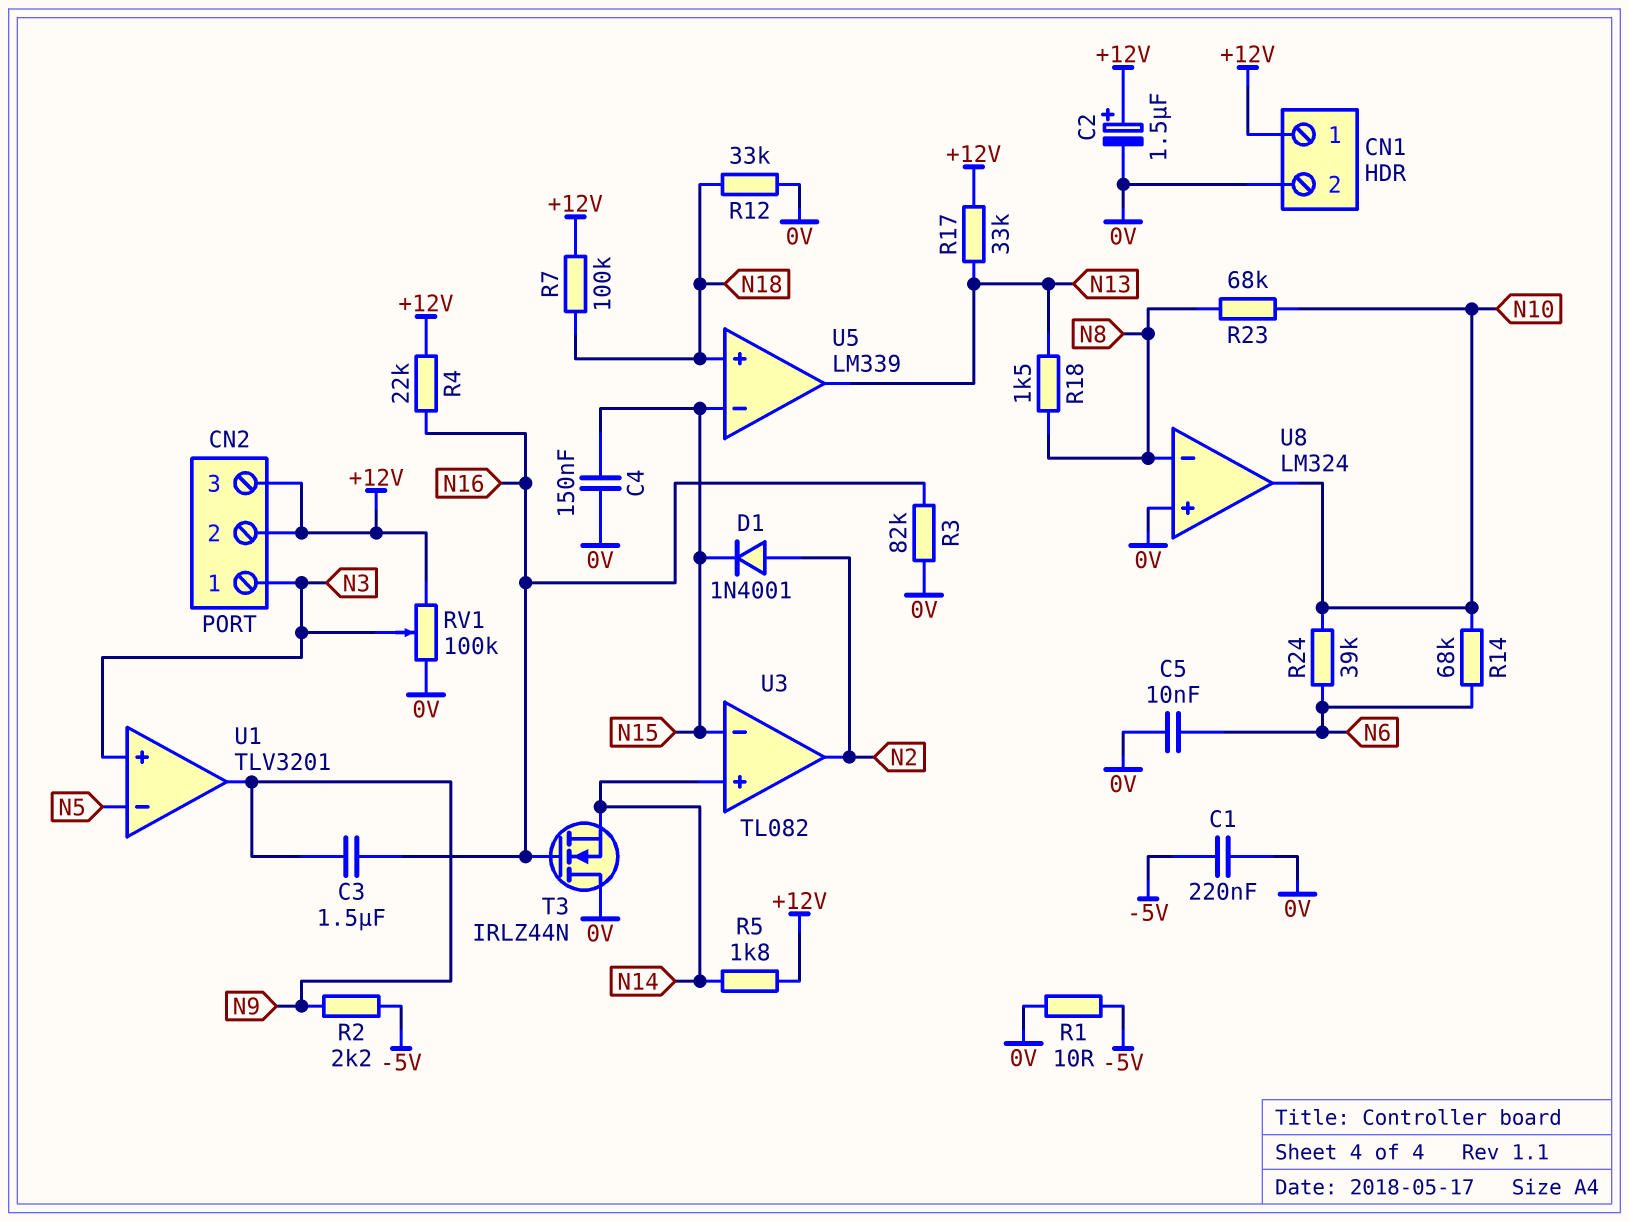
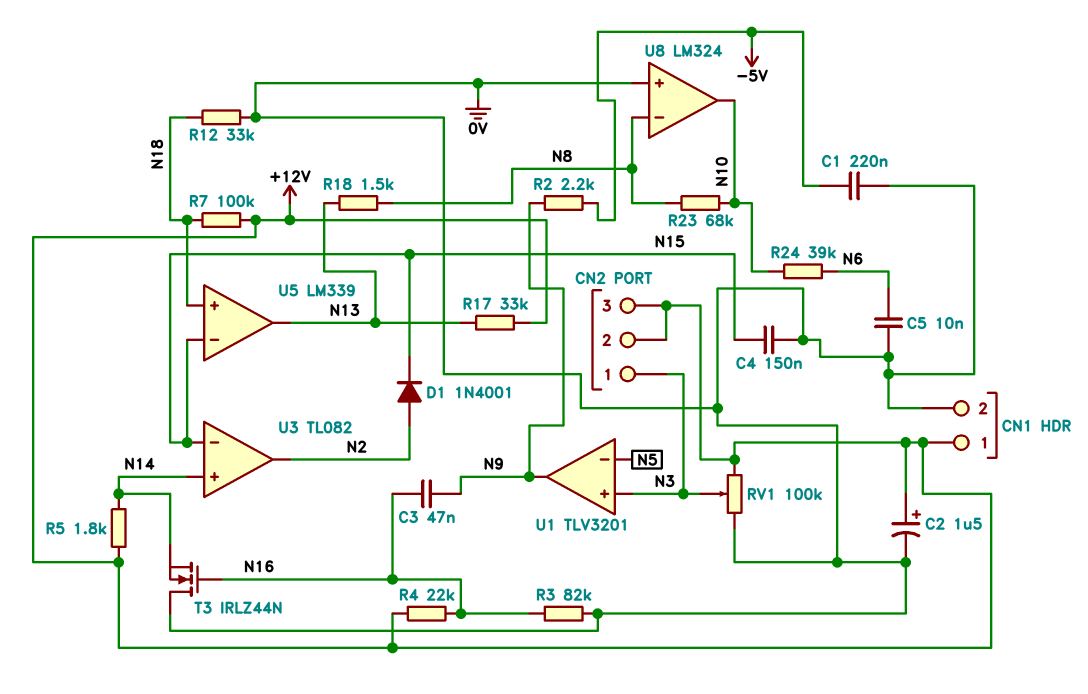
C3: 1.5uF (N9, N16) -> 47nF (N9, N16)
R1: 10 (-5V, 0V) -> none
R14: 68k (N6, N10) -> none

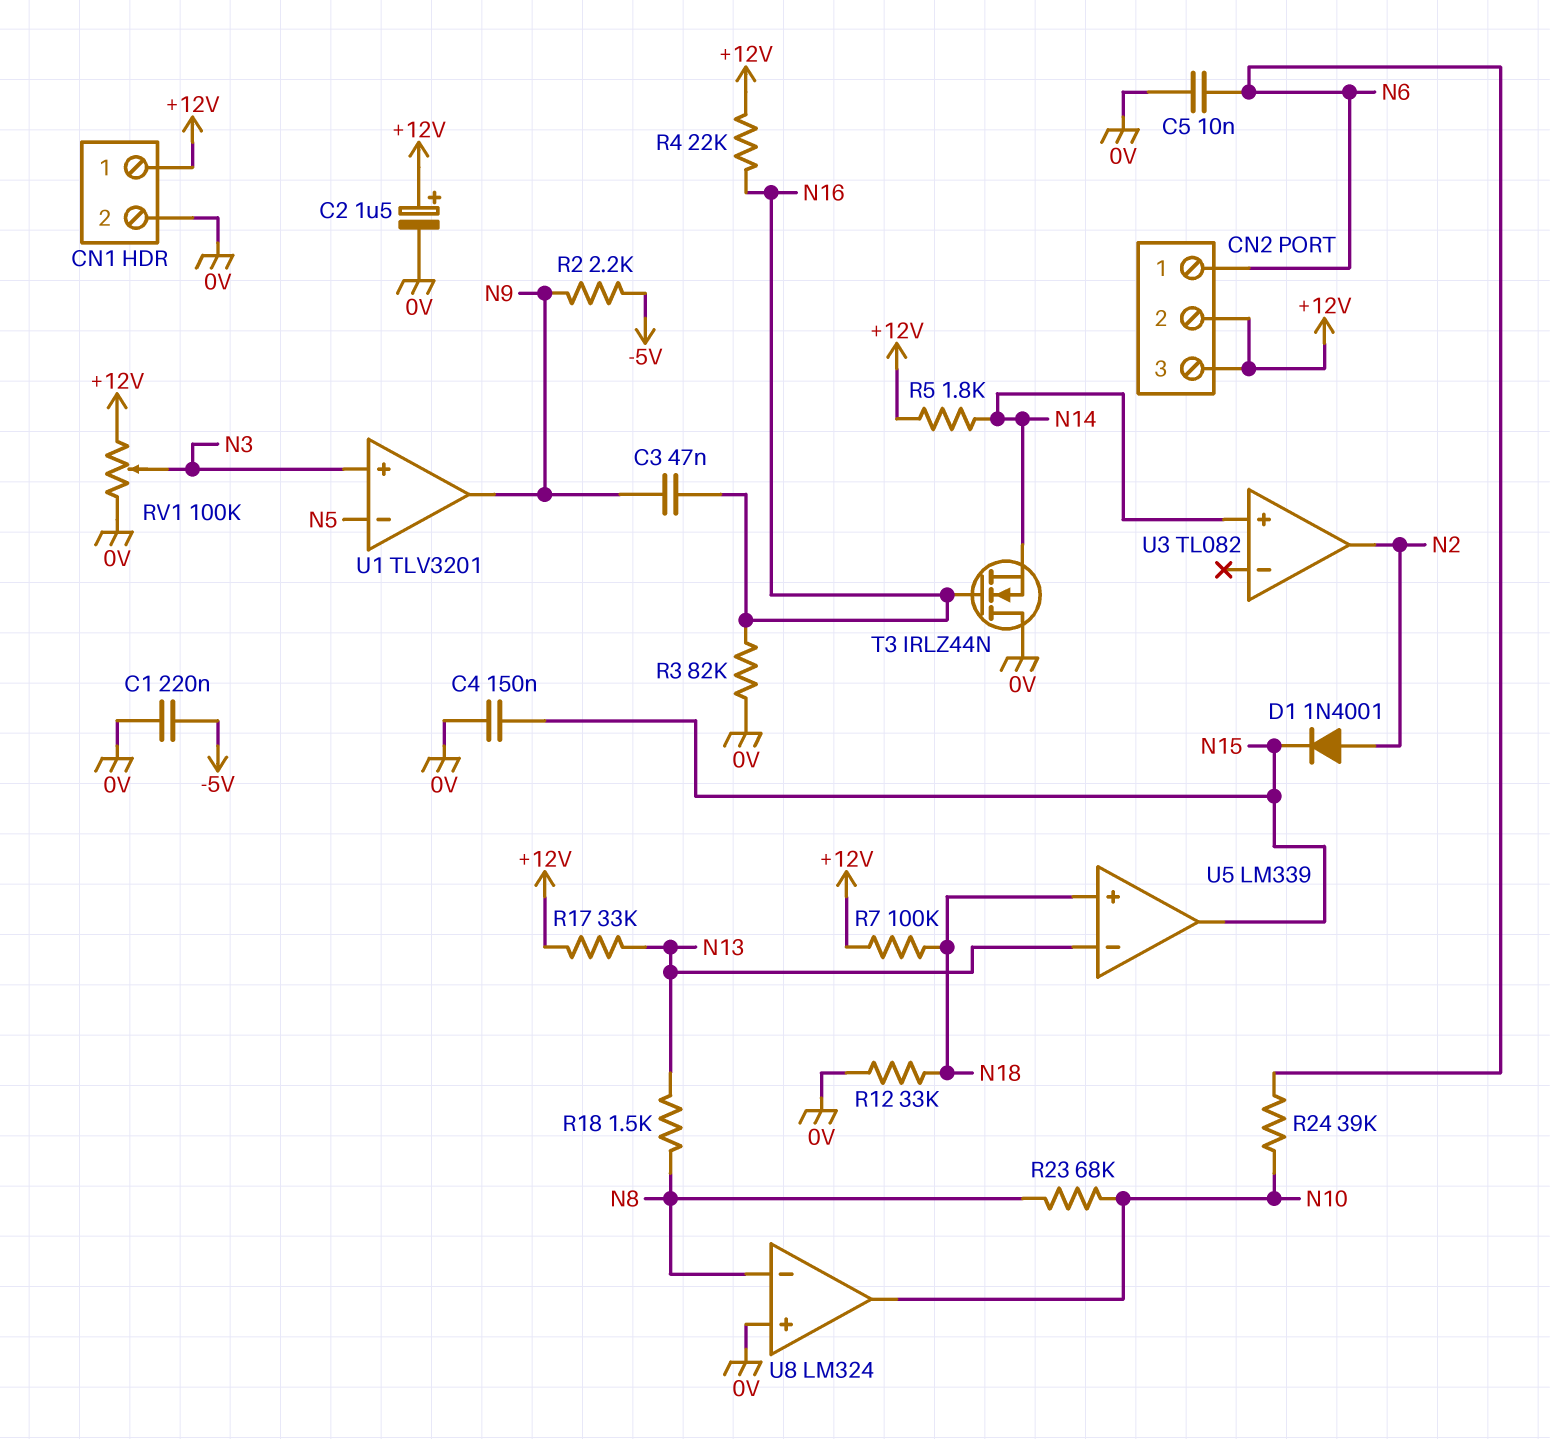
CN2 pin 1: N3 -> N6
U3 pin in-: N15 -> none
U5 pin in-: N15 -> N13
U5 pin out: N13 -> N15

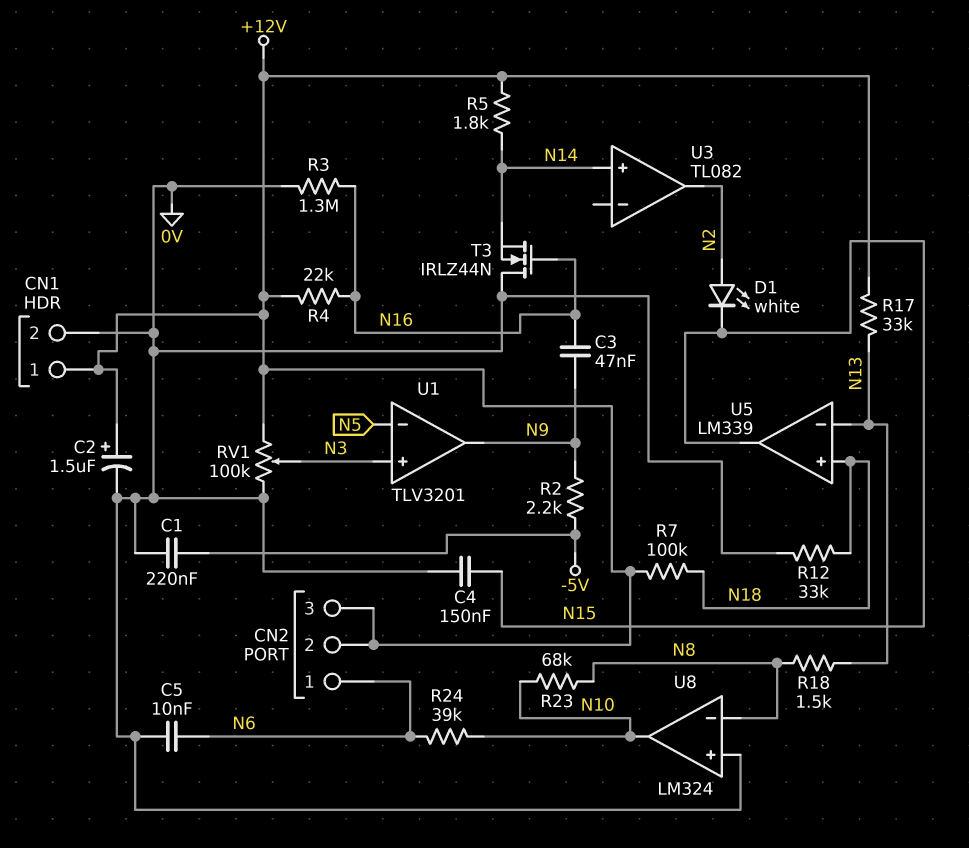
D1: diode 1N4001 (A N2, K N15) -> LED white (A N2, K N15)
R3: 82k (0V, N16) -> 1.3M (0V, N16)

